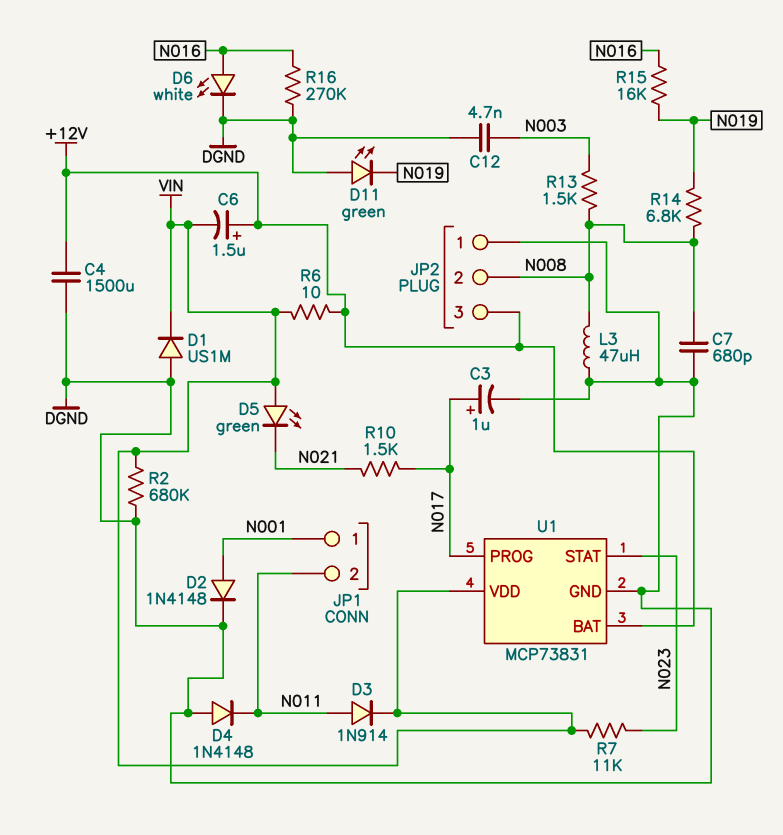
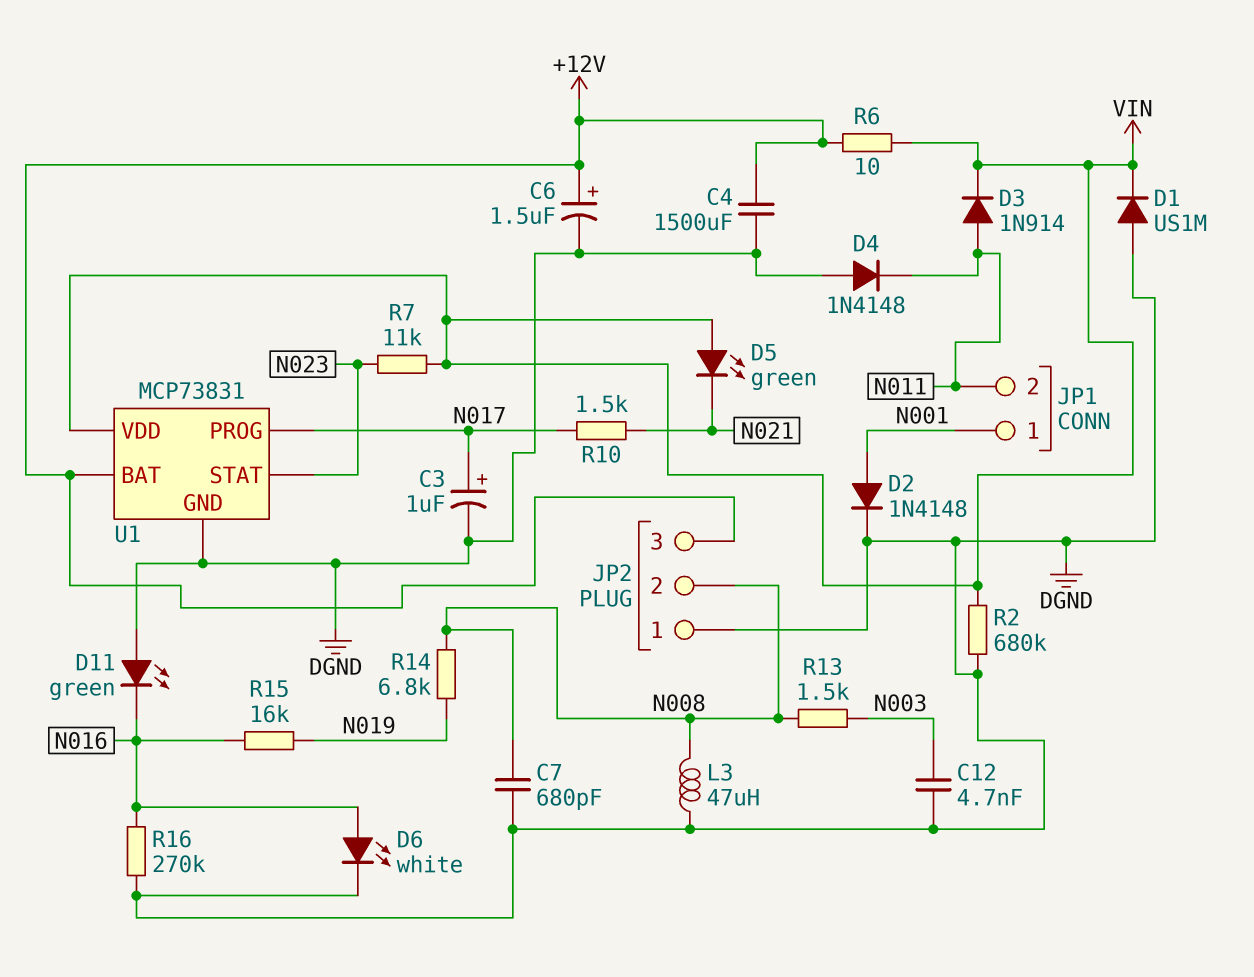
C6: 1.5uF (plus +12V, minus VIN) -> 1.5uF (plus +12V, minus DGND)
D11: LED green (A DGND, K N019) -> LED green (A DGND, K N016)

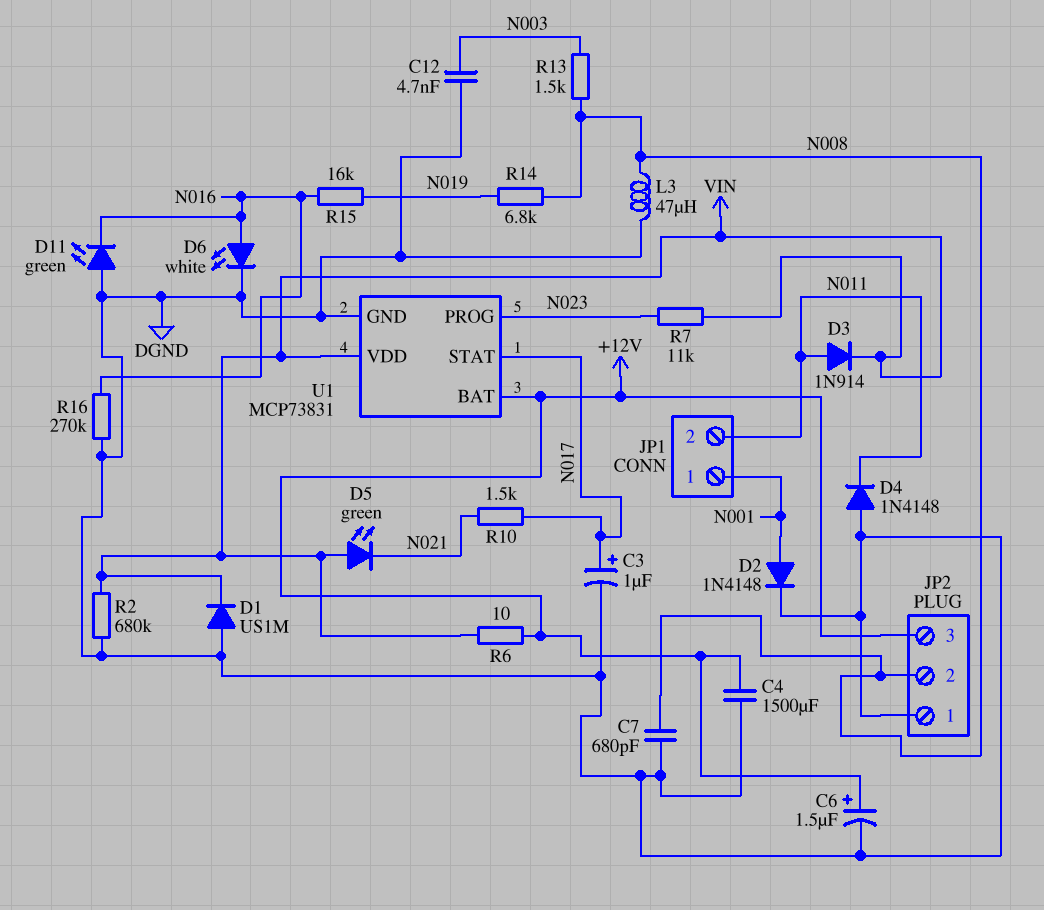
U1 pin PROG: N017 -> N023
U1 pin STAT: N023 -> N017

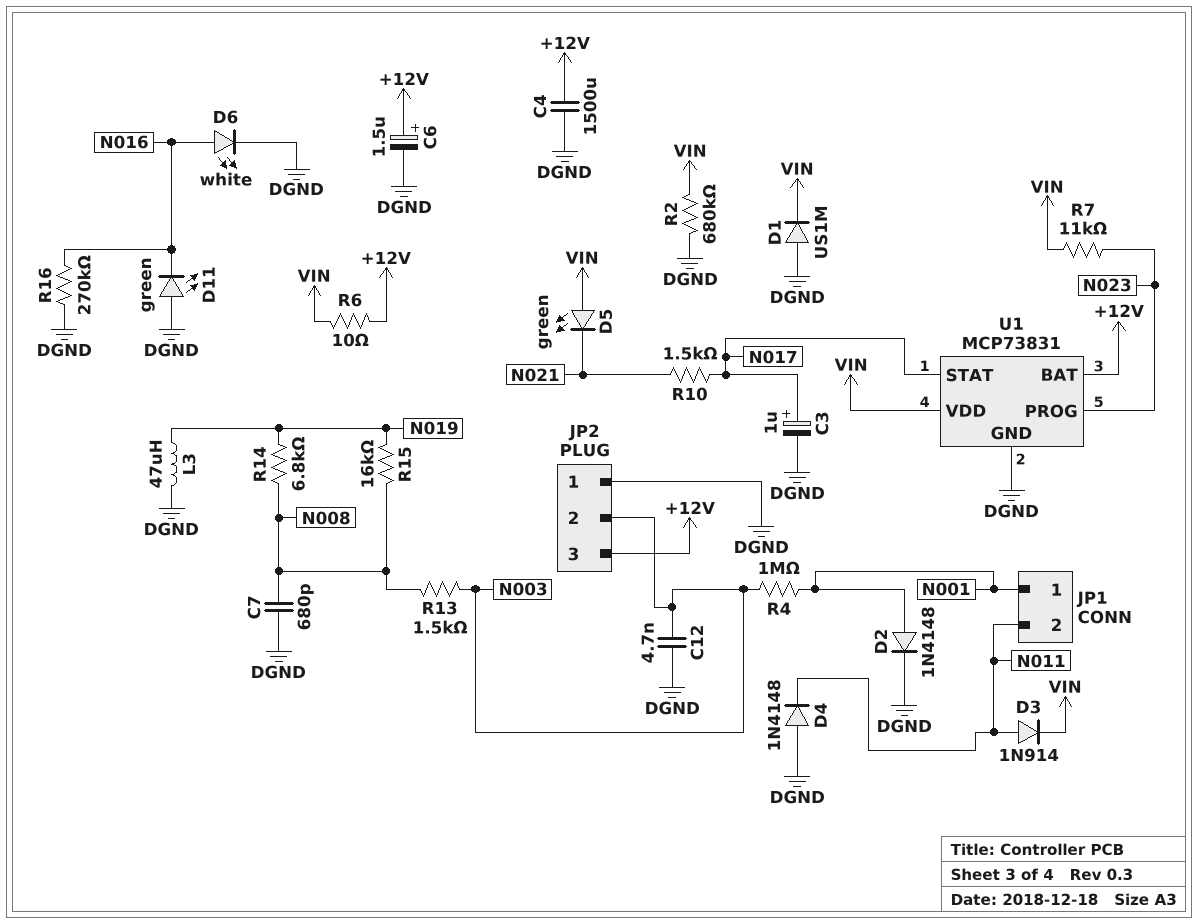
JP2 pin 2: N008 -> N003
L3: 47uH (DGND, N008) -> 47uH (DGND, N019)
R4: none -> 1M (N001, N003)
R15: 16k (N016, N019) -> 16k (N008, N019)

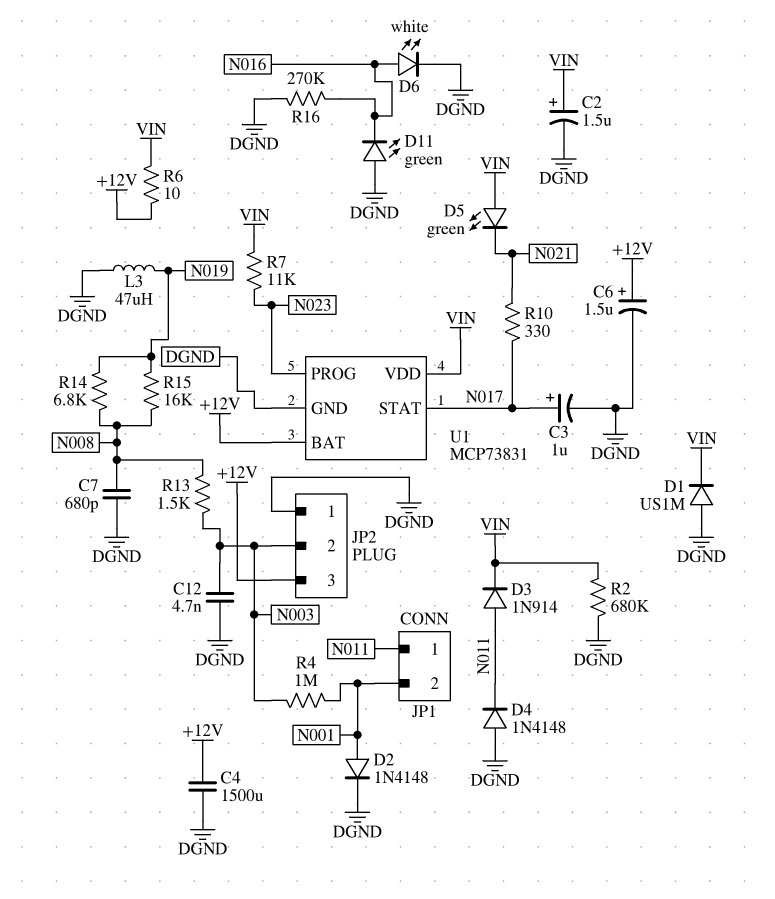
C2: none -> 1.5uF (plus VIN, minus DGND)
JP1 pin 1: N001 -> N011
JP1 pin 2: N011 -> N001
R10: 1.5k (N017, N021) -> 330 (N017, N021)

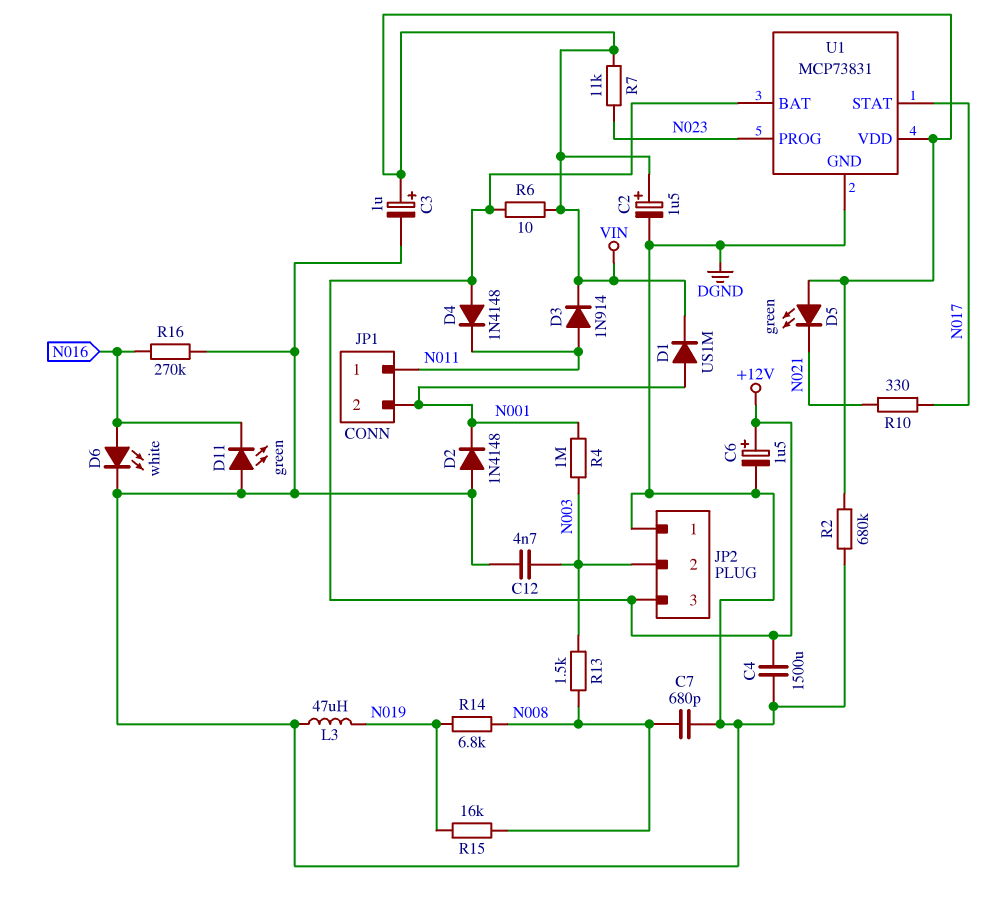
C3: 1uF (plus N017, minus DGND) -> 1uF (plus VIN, minus DGND)
D1: diode US1M (A DGND, K VIN) -> diode US1M (A N001, K VIN)
D2: diode 1N4148 (A N001, K DGND) -> diode 1N4148 (A DGND, K N001)
D4: diode 1N4148 (A DGND, K N011) -> diode 1N4148 (A +12V, K N011)

